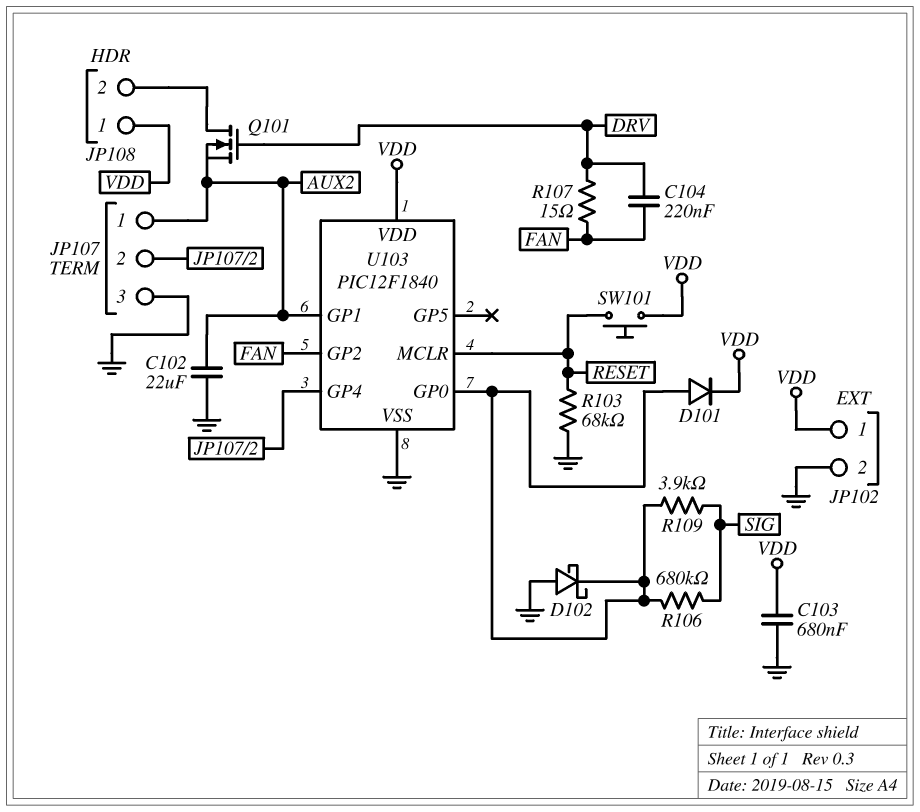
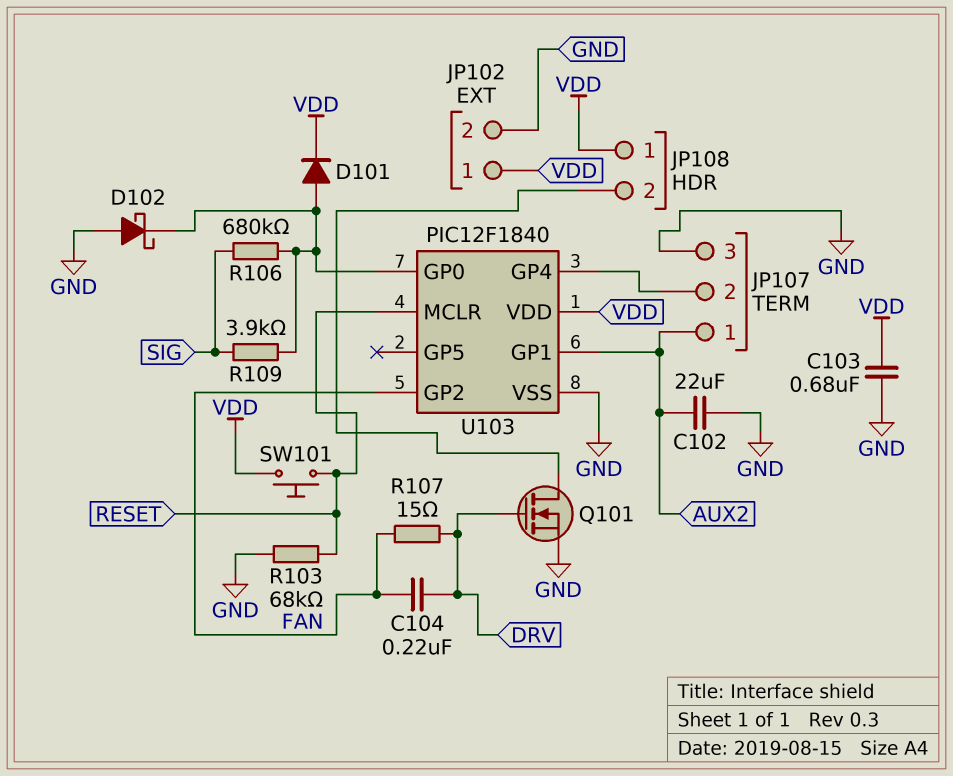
Q101: NMOS (G DRV, D JP108/2, S AUX2) -> NMOS (G DRV, D JP108/2, S GND)

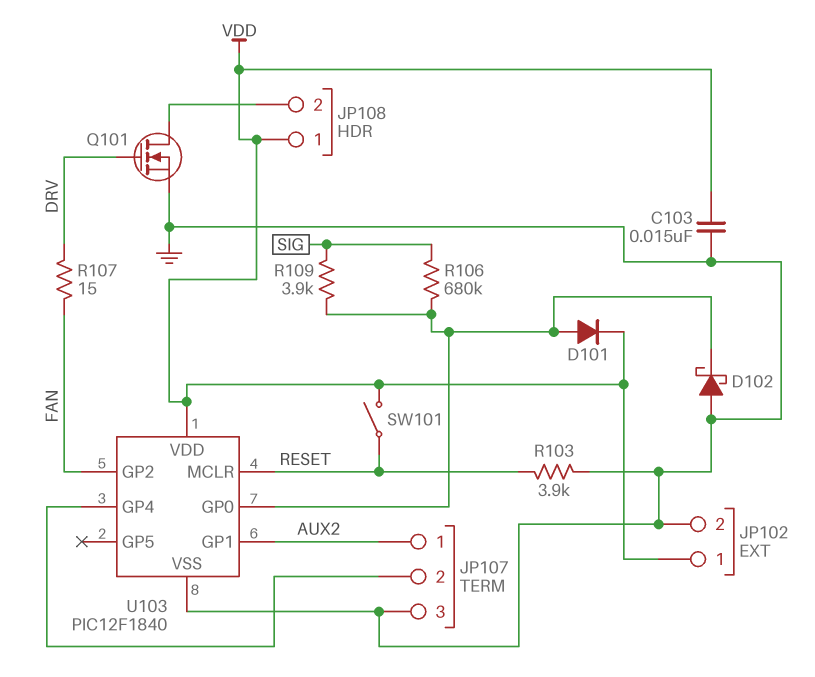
C102: 22uF (AUX2, GND) -> none
C103: 680nF (GND, VDD) -> 15nF (GND, VDD)
C104: 220nF (DRV, FAN) -> none
R103: 68k (GND, RESET) -> 3.9k (GND, RESET)
SW101: button (RESET, VDD) -> switch (RESET, VDD)

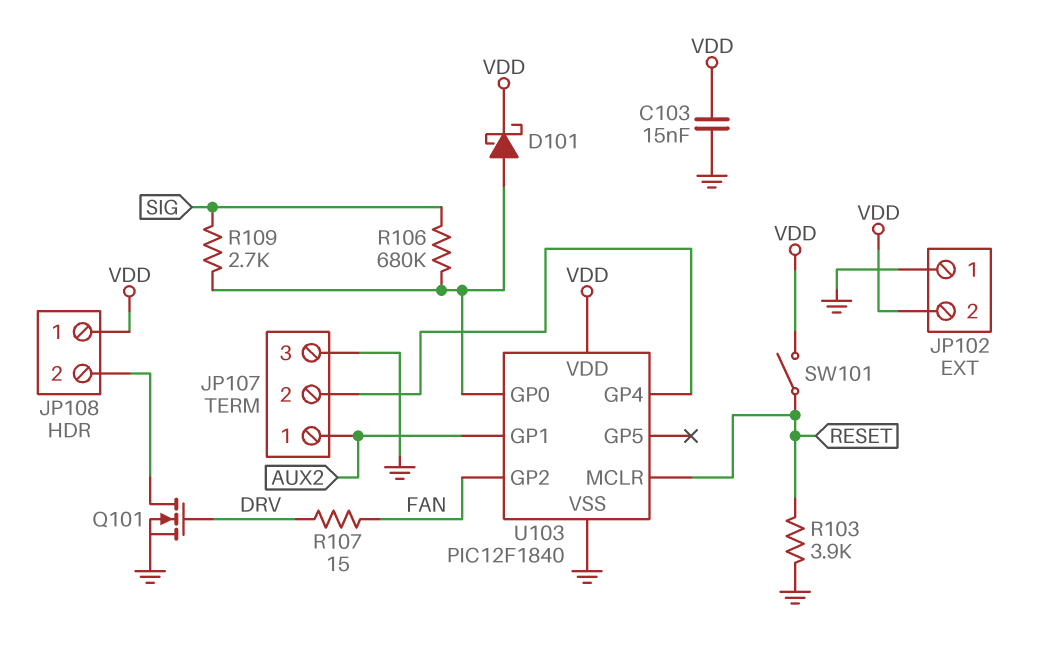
D101: diode (A U103/GP0, K VDD) -> schottky (A U103/GP0, K VDD)
D102: schottky (A GND, K U103/GP0) -> none
JP102 pin 1: VDD -> GND
JP102 pin 2: GND -> VDD
R109: 3.9k (SIG, U103/GP0) -> 2.7k (SIG, U103/GP0)

